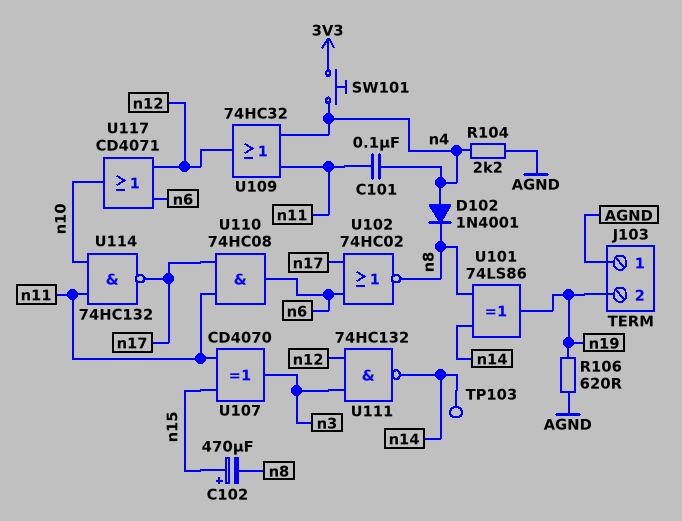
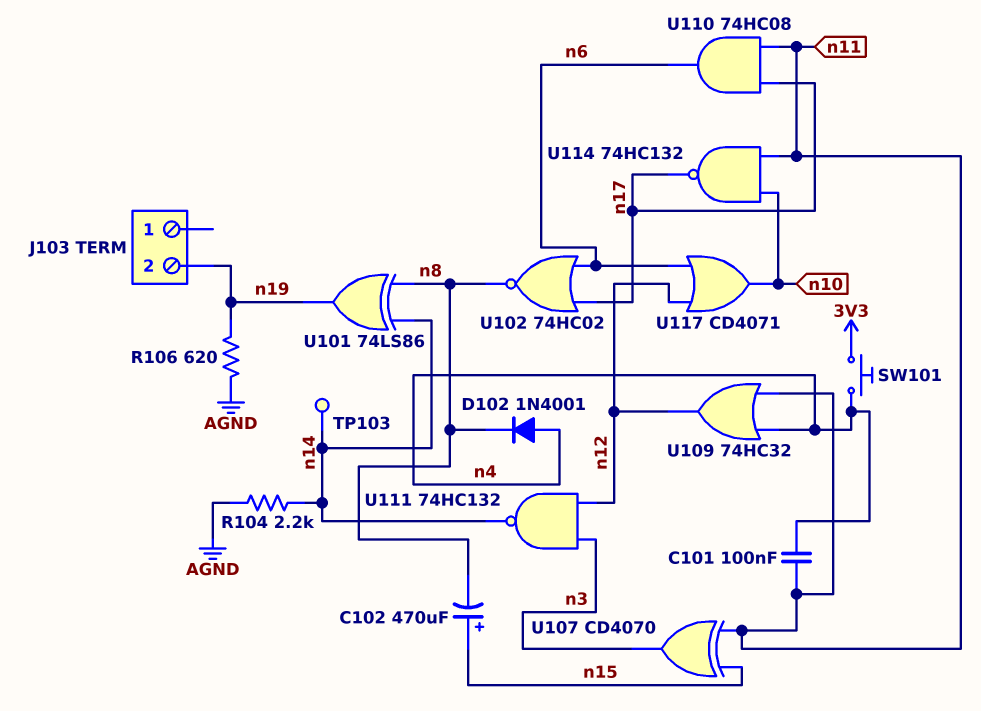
J103 pin 1: AGND -> none
R104: 2.2k (AGND, n4) -> 2.2k (AGND, n14)

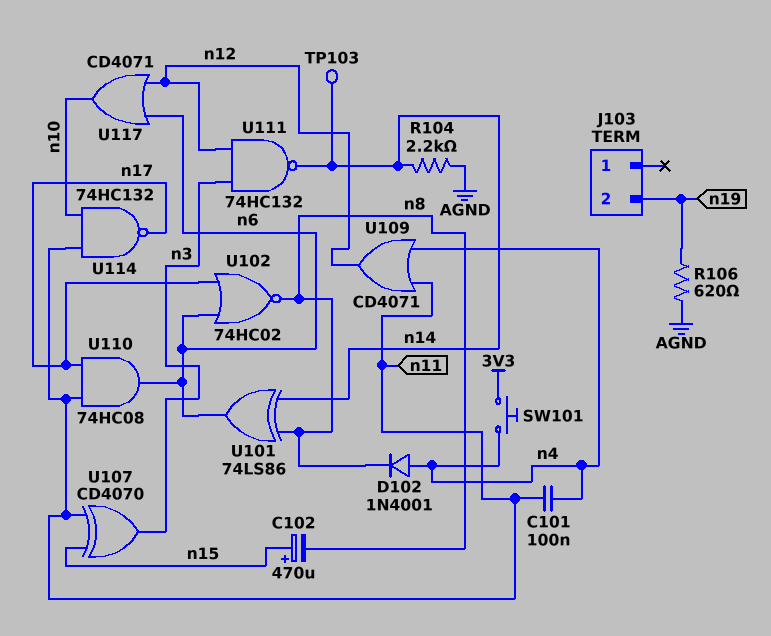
U101: XOR 74LS86 (in n8, in n14, out n19) -> XOR 74LS86 (in n8, in n14, out n6)
U109: OR 74HC32 (in n4, in n11, out n12) -> OR CD4071 (in n4, in n11, out n12)

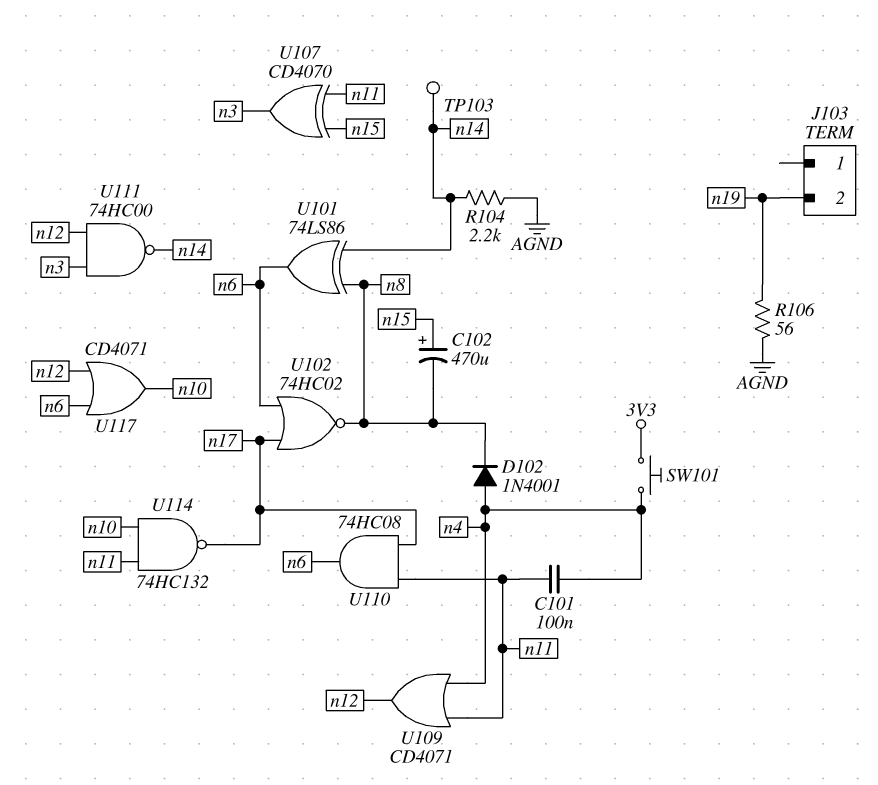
R106: 620 (AGND, n19) -> 56 (AGND, n19)
U111: NAND 74HC132 (in n3, in n12, out n14) -> NAND 74HC00 (in n3, in n12, out n14)

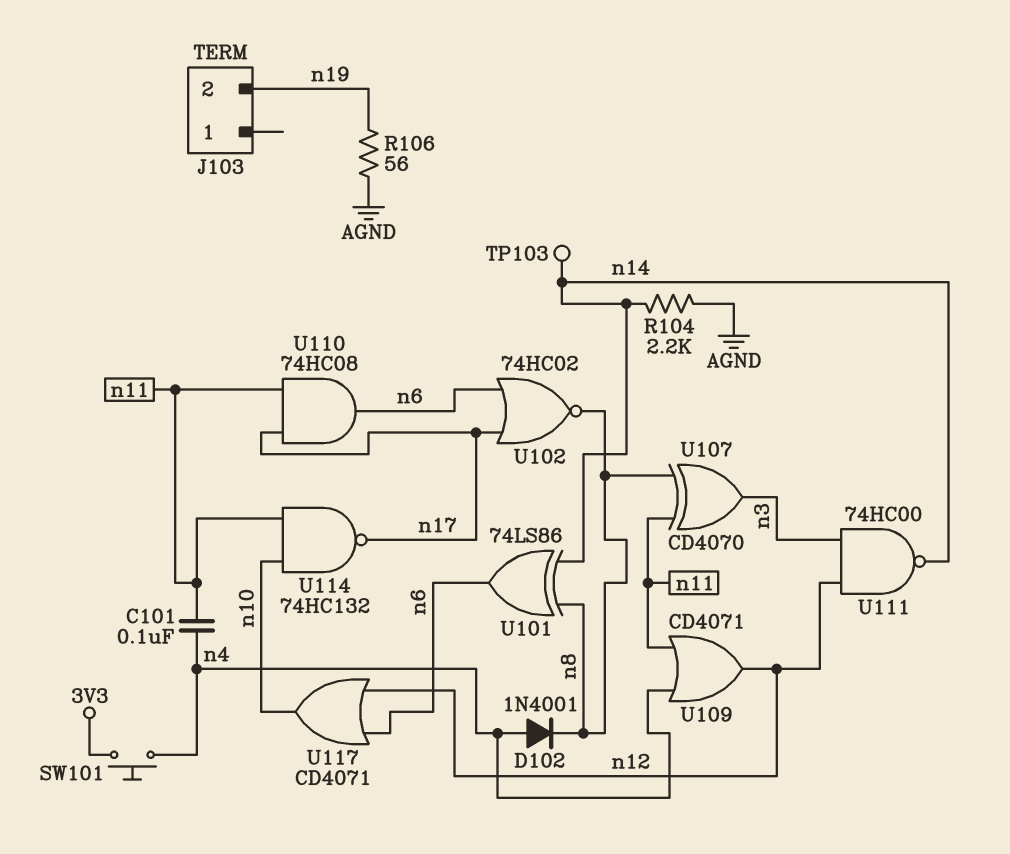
C102: 470uF (plus n15, minus n8) -> none
U107: XOR CD4070 (in n11, in n15, out n3) -> XOR CD4070 (in n8, in n11, out n3)

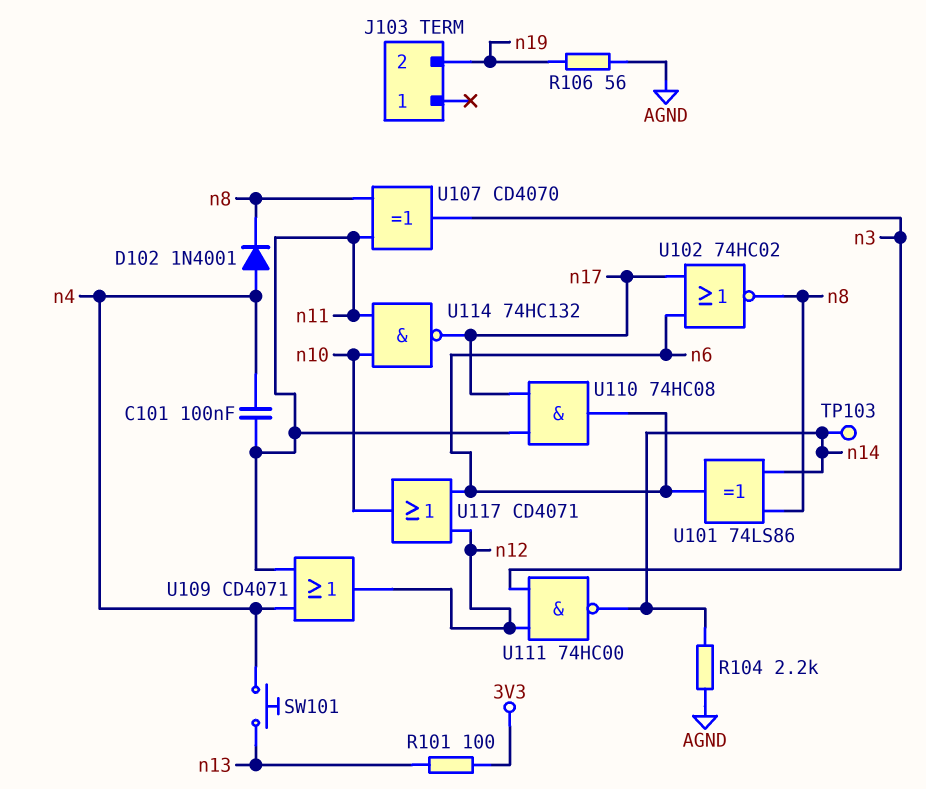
R101: none -> 100 (3V3, n13)
SW101: button (3V3, n4) -> button (n4, n13)

